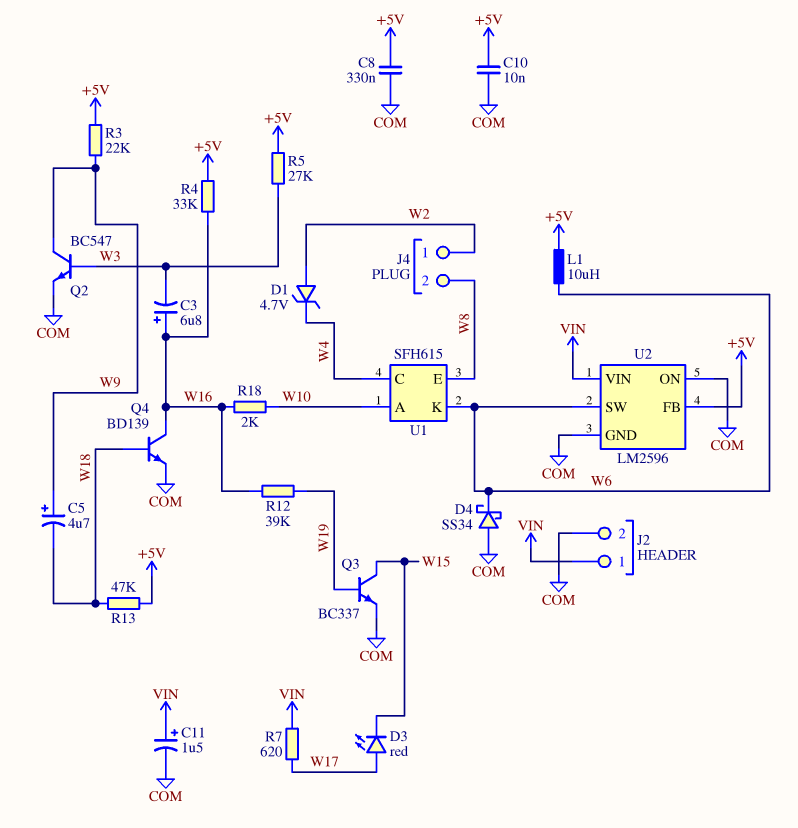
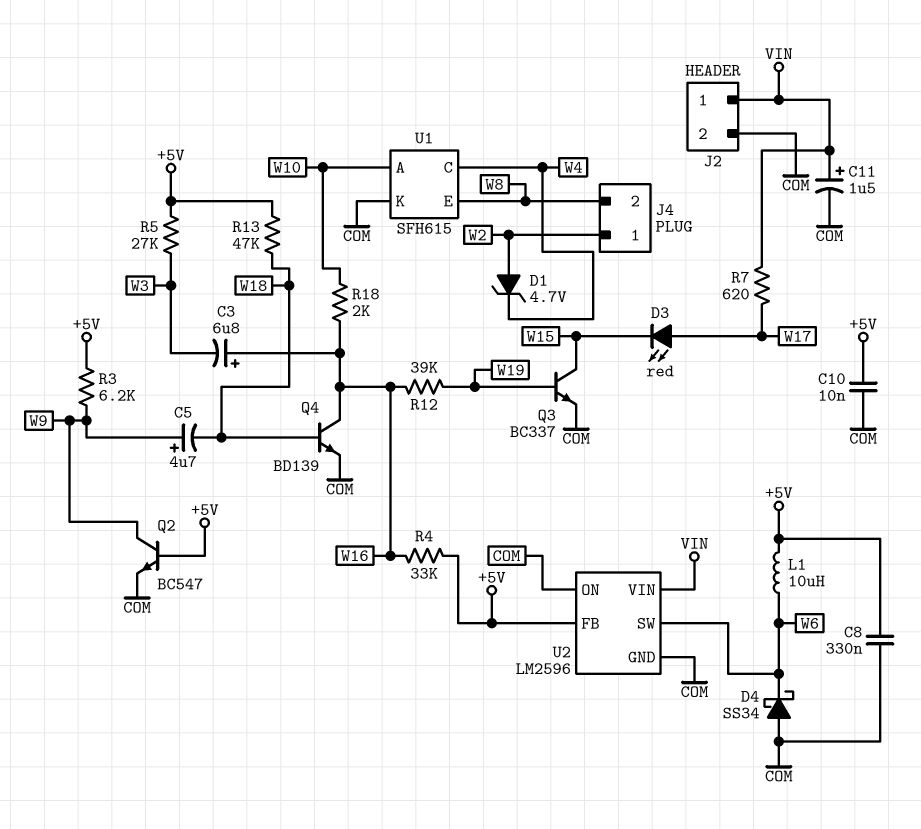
Q2: NPN BC547 (B W3, C W9, E COM) -> NPN BC547 (B +5V, C W9, E COM)
R3: 22k (+5V, W9) -> 6.2k (+5V, W9)
U1 pin K: W6 -> COM

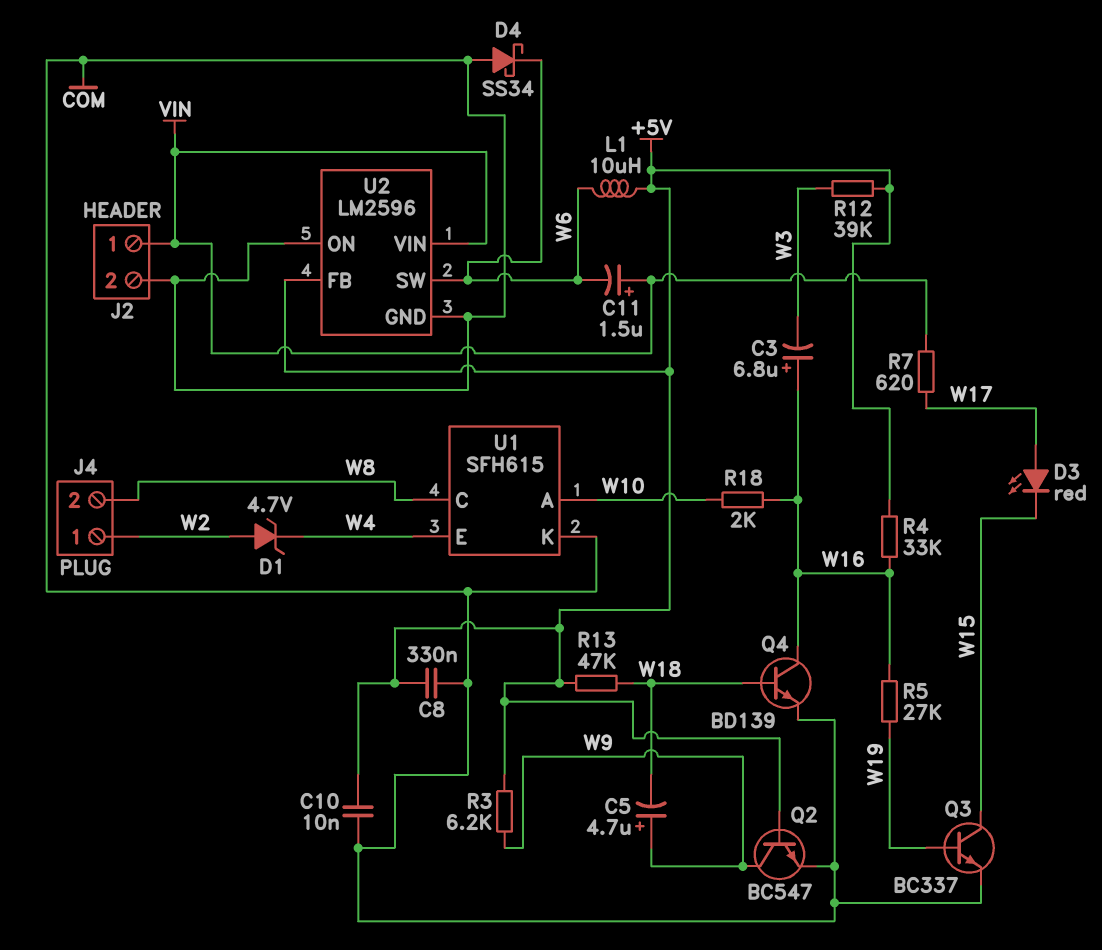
C11: 1.5uF (plus VIN, minus COM) -> 1.5uF (plus VIN, minus W6)
R5: 27k (+5V, W3) -> 27k (W16, W19)
R12: 39k (W16, W19) -> 39k (+5V, W3)
U1 pin C: W4 -> W8
U1 pin E: W8 -> W4

